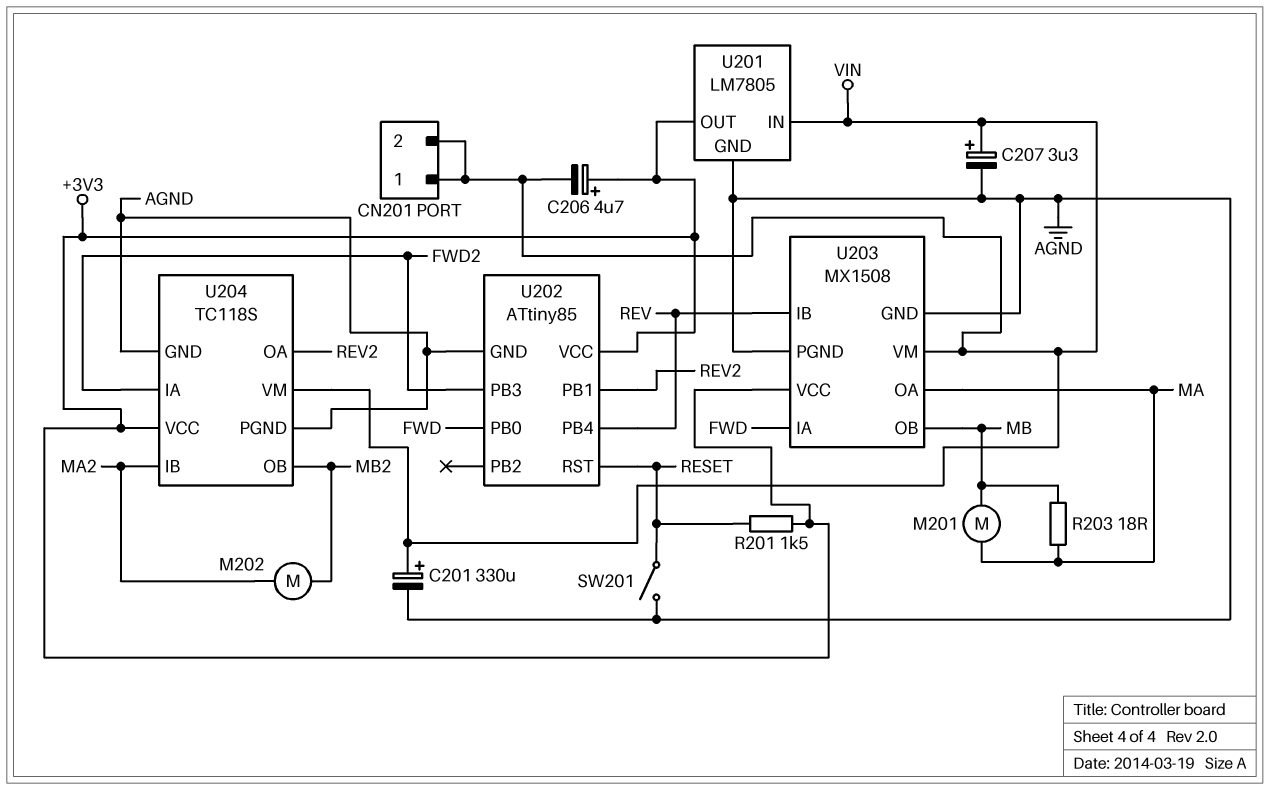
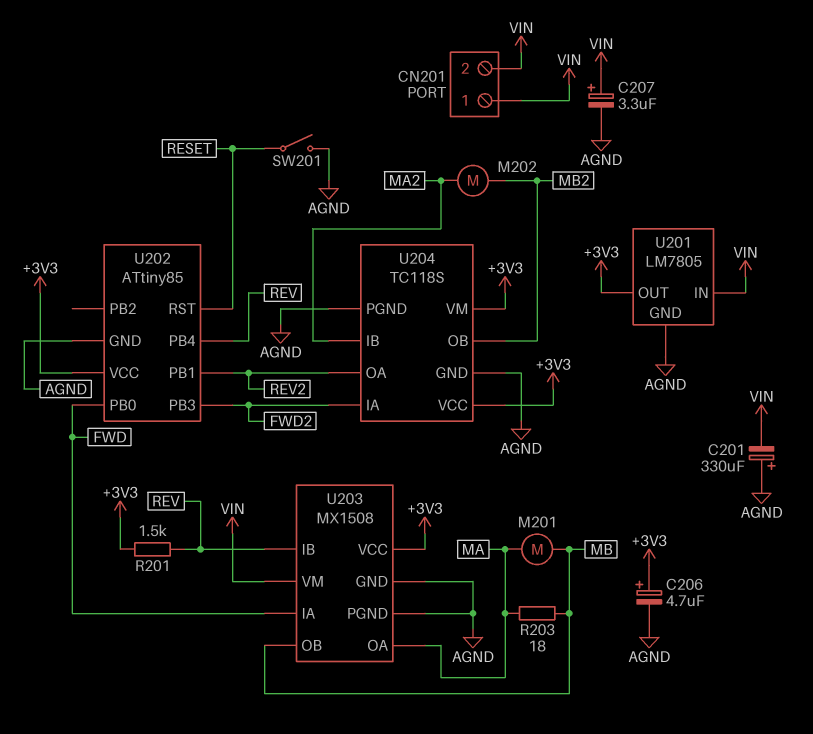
C201: 330uF (plus VIN, minus AGND) -> 330uF (plus AGND, minus VIN)
C206: 4.7uF (plus +3V3, minus VIN) -> 4.7uF (plus +3V3, minus AGND)
R201: 1.5k (+3V3, RESET) -> 1.5k (+3V3, REV)
U204 pin VM: VIN -> +3V3

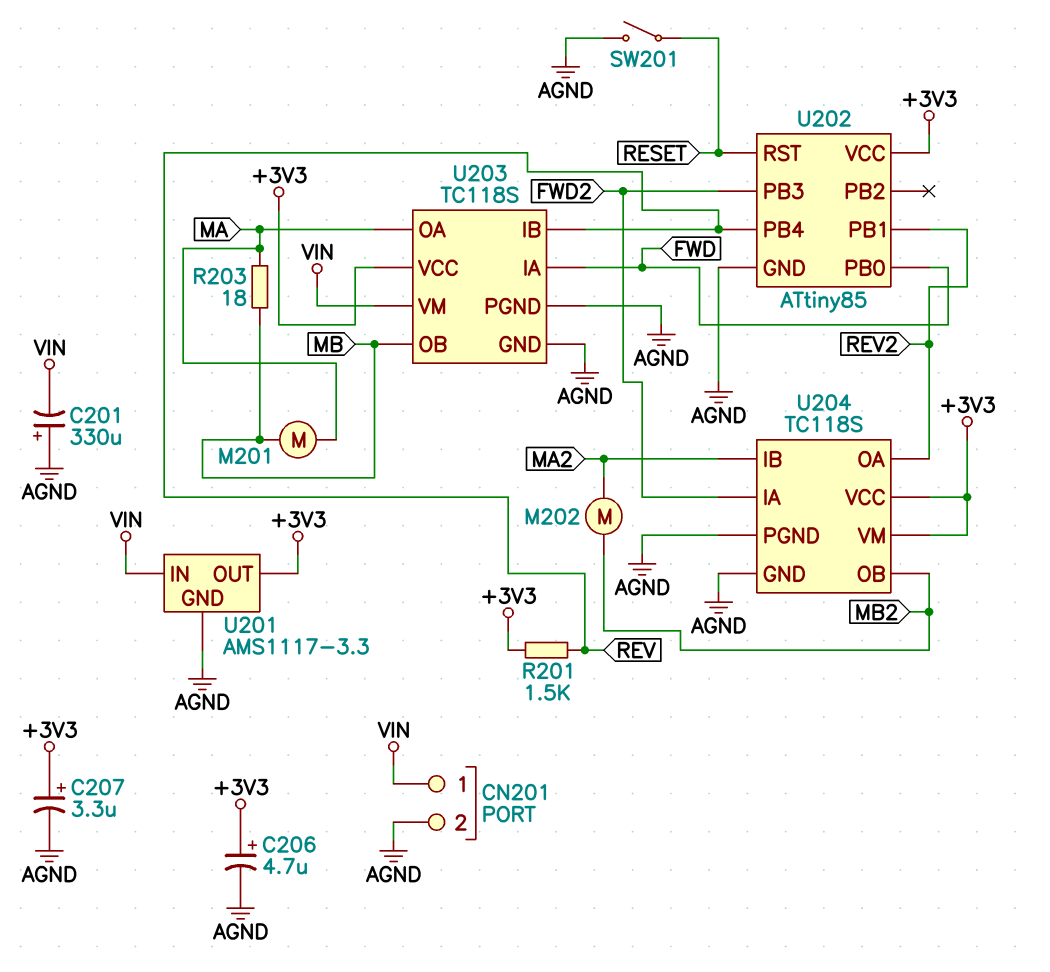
C207: 3.3uF (plus VIN, minus AGND) -> 3.3uF (plus +3V3, minus AGND)
CN201 pin 2: VIN -> AGND
U201: LM7805 -> AMS1117-3.3
U203: MX1508 -> TC118S

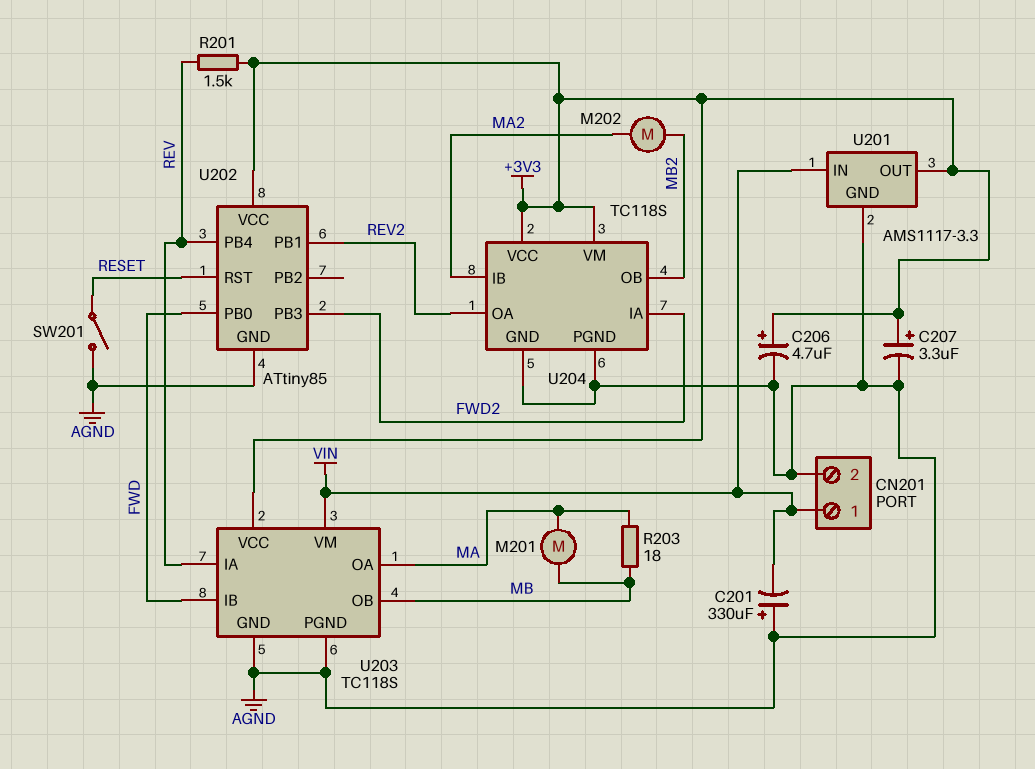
U203 pin IA: FWD -> REV
U203 pin IB: REV -> FWD

